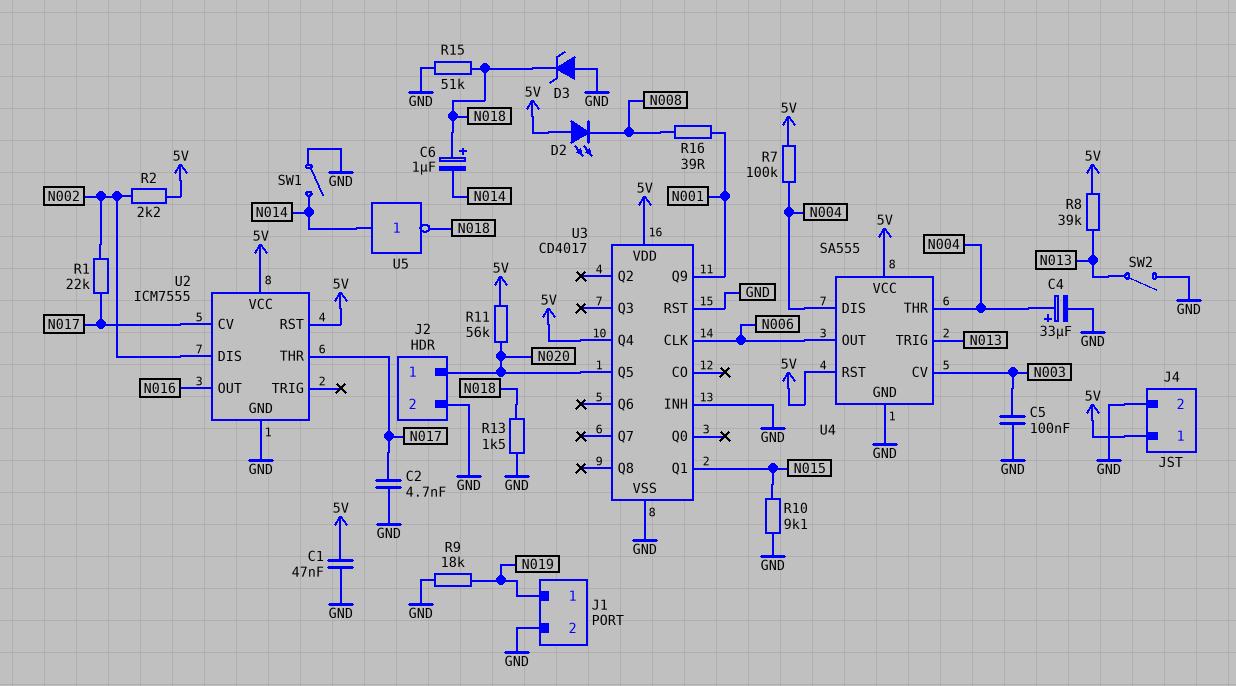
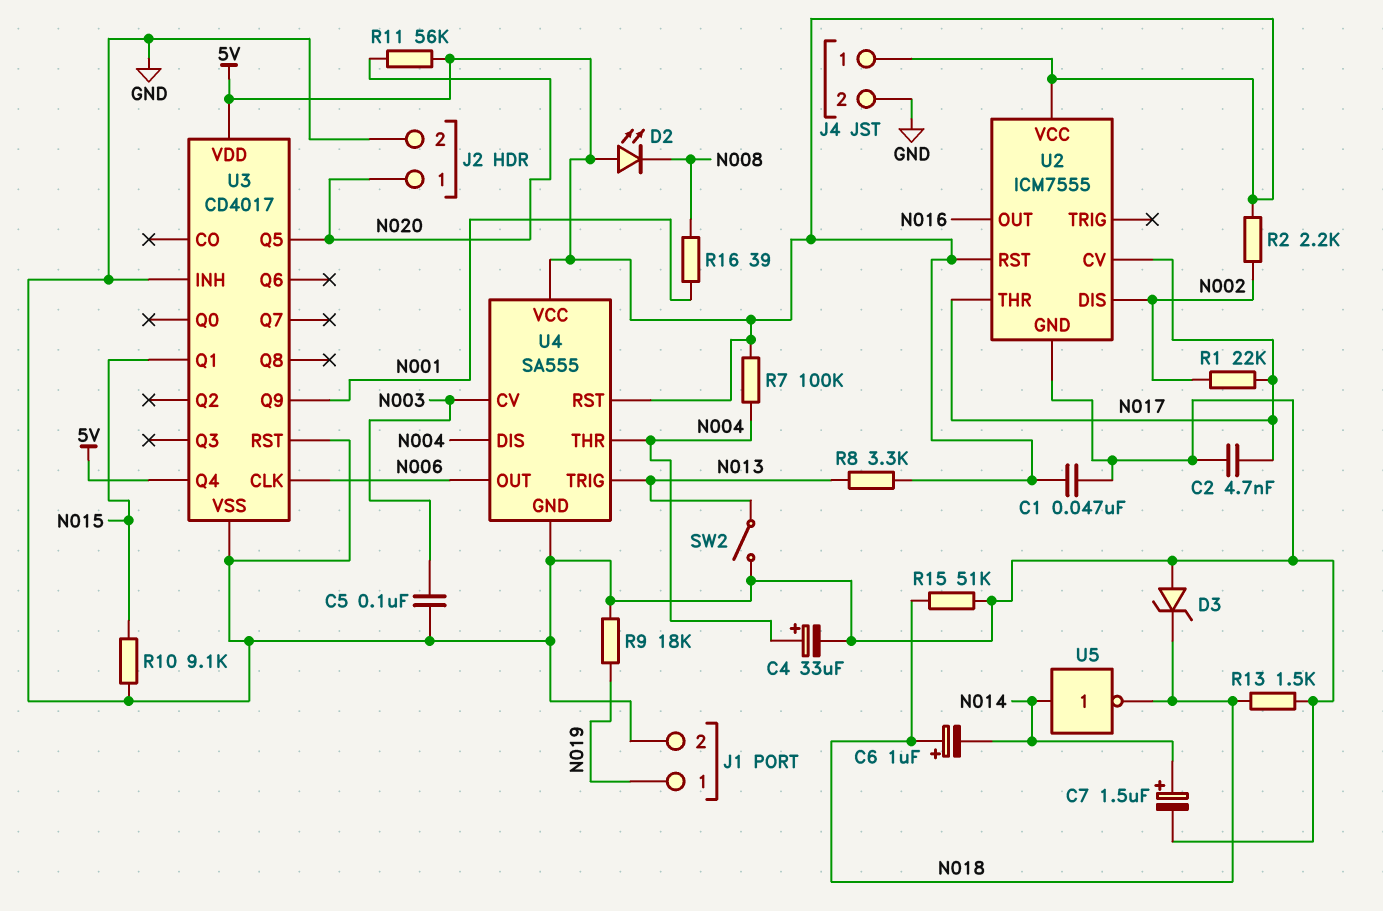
C7: none -> 1.5uF (plus N014, minus GND)
R8: 39k (5V, N013) -> 3.3k (5V, N013)
SW1: switch (GND, N014) -> none

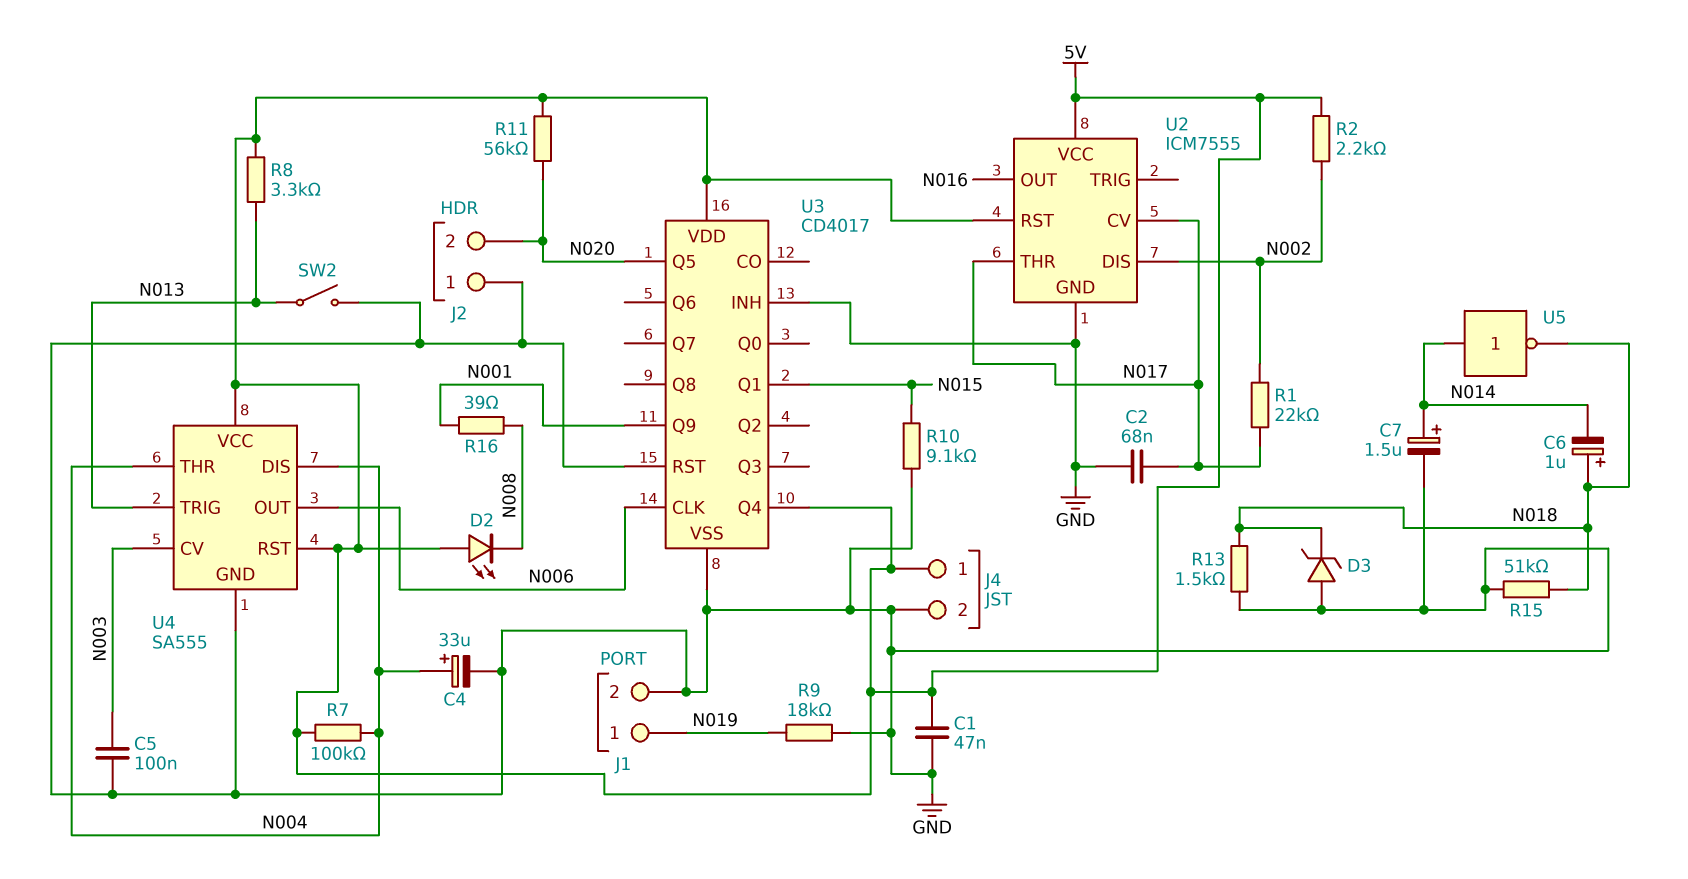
C2: 4.7nF (GND, N017) -> 68nF (GND, N017)
J2 pin 1: N020 -> GND
J2 pin 2: GND -> N020

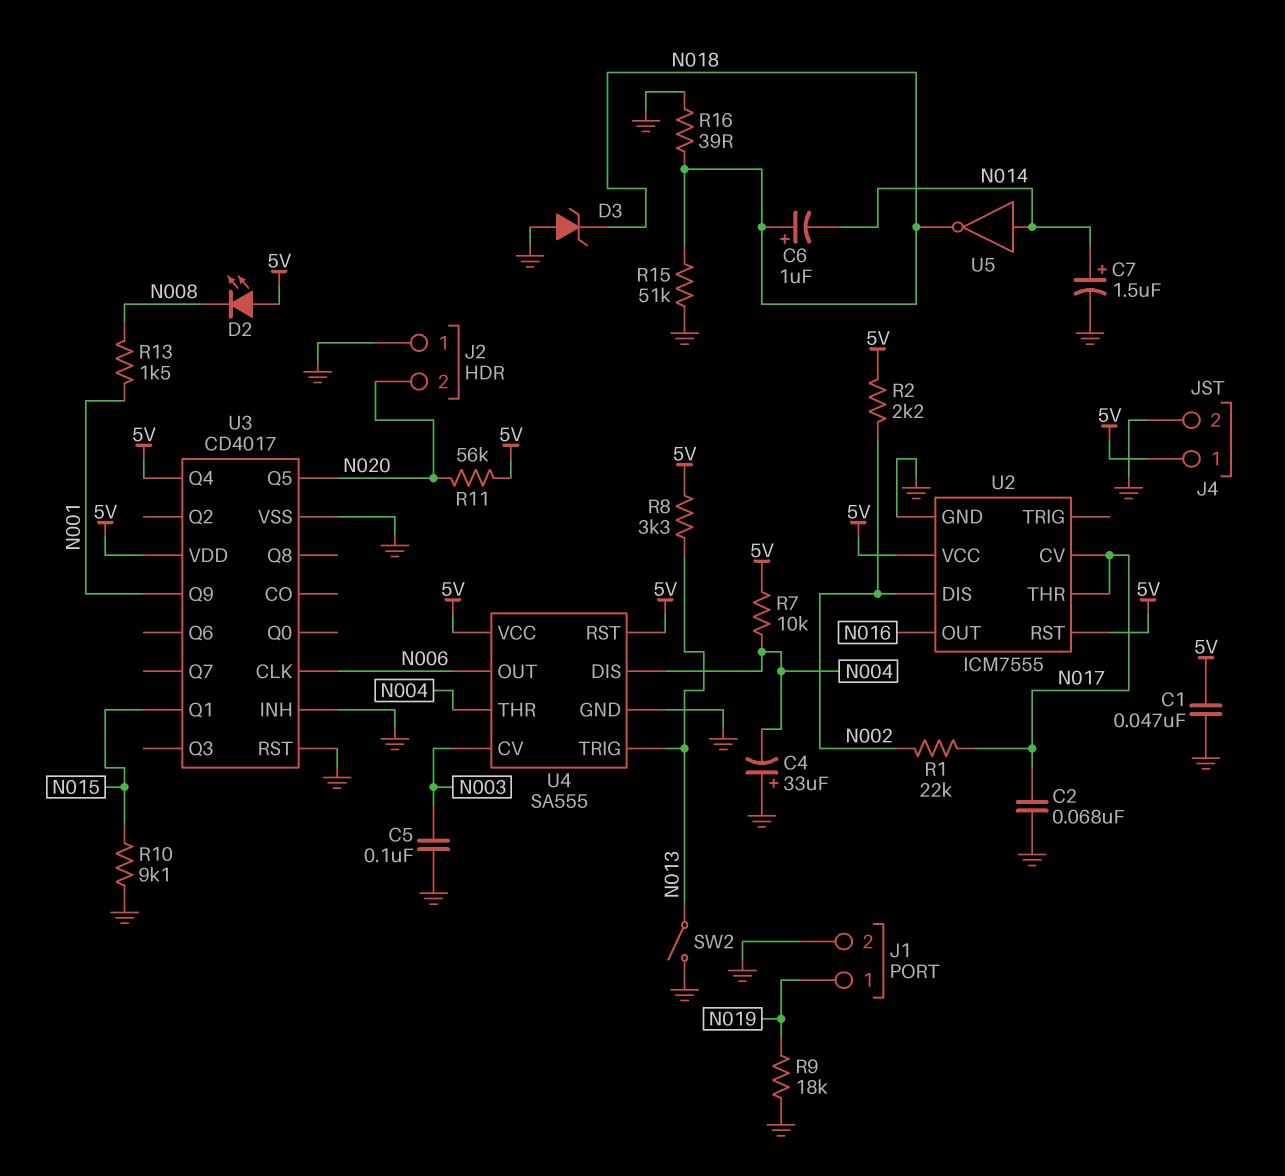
C4: 33uF (plus N004, minus GND) -> 33uF (plus GND, minus N004)
R7: 100k (5V, N004) -> 10k (5V, N004)
R13: 1.5k (GND, N018) -> 1.5k (N001, N008)
R16: 39 (N001, N008) -> 39 (GND, N018)

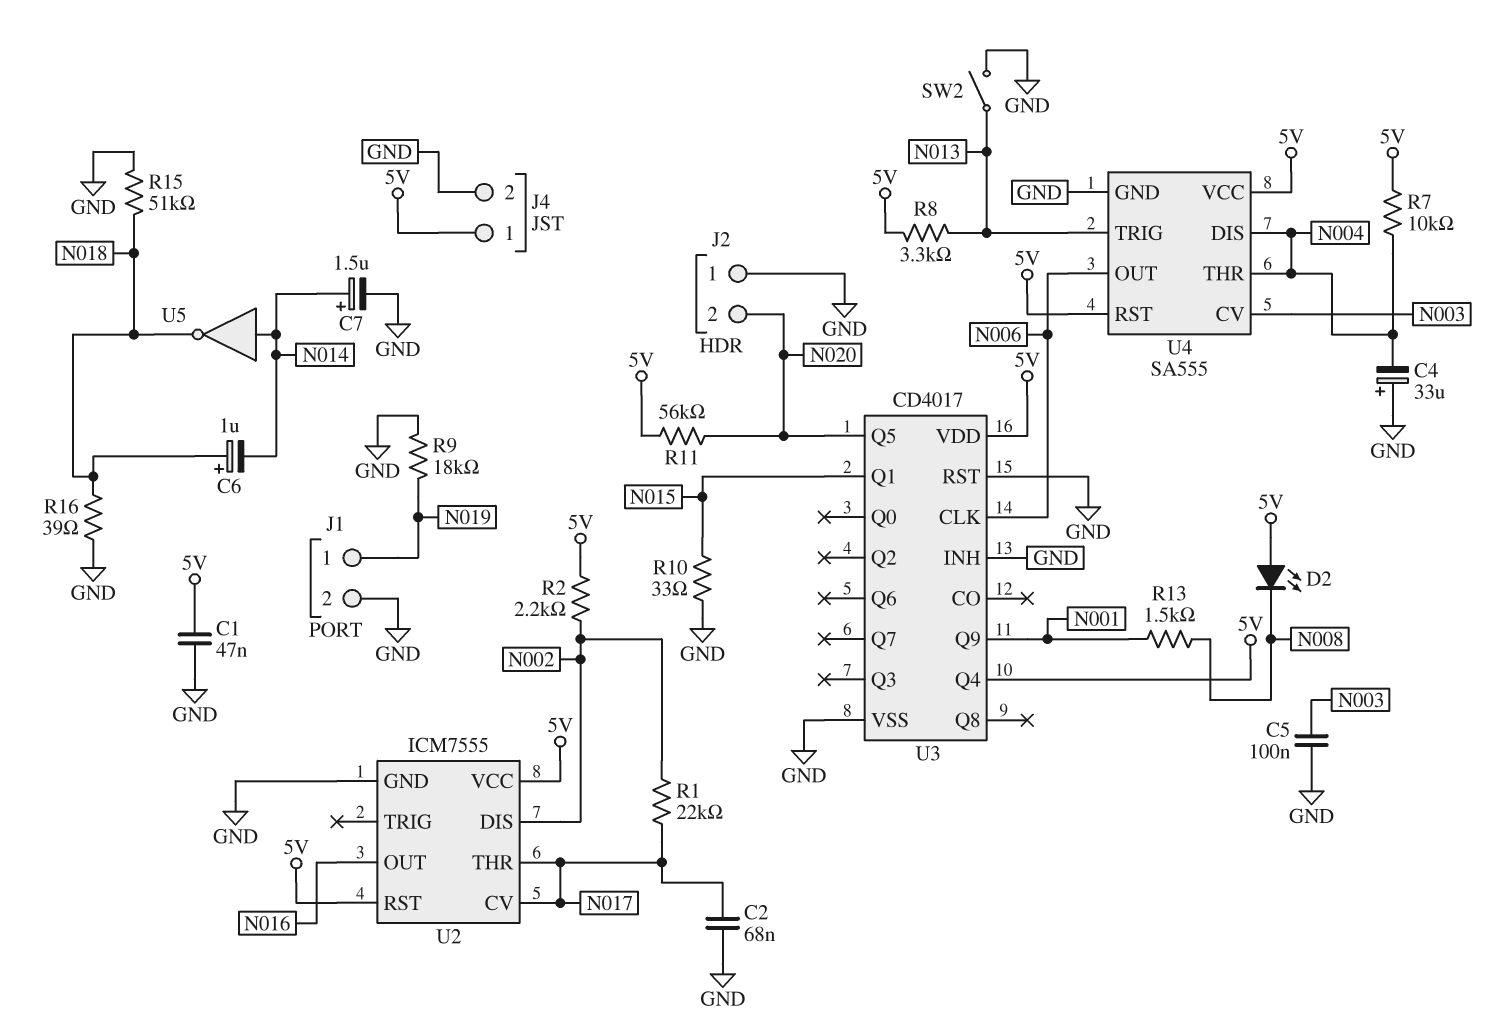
D3: zener (A GND, K N018) -> none
R10: 9.1k (GND, N015) -> 33 (GND, N015)

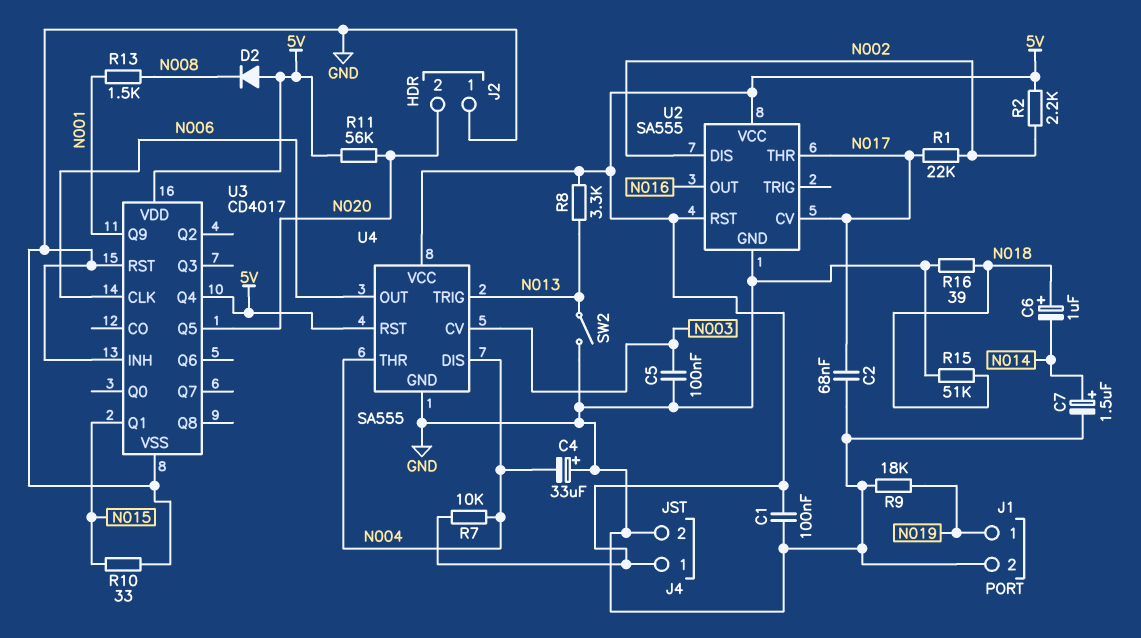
C1: 47nF (5V, GND) -> 100nF (5V, GND)
D2: LED (A 5V, K N008) -> diode (A 5V, K N008)
U2: ICM7555 -> SA555
U5: NOT (in N014, out N018) -> none

